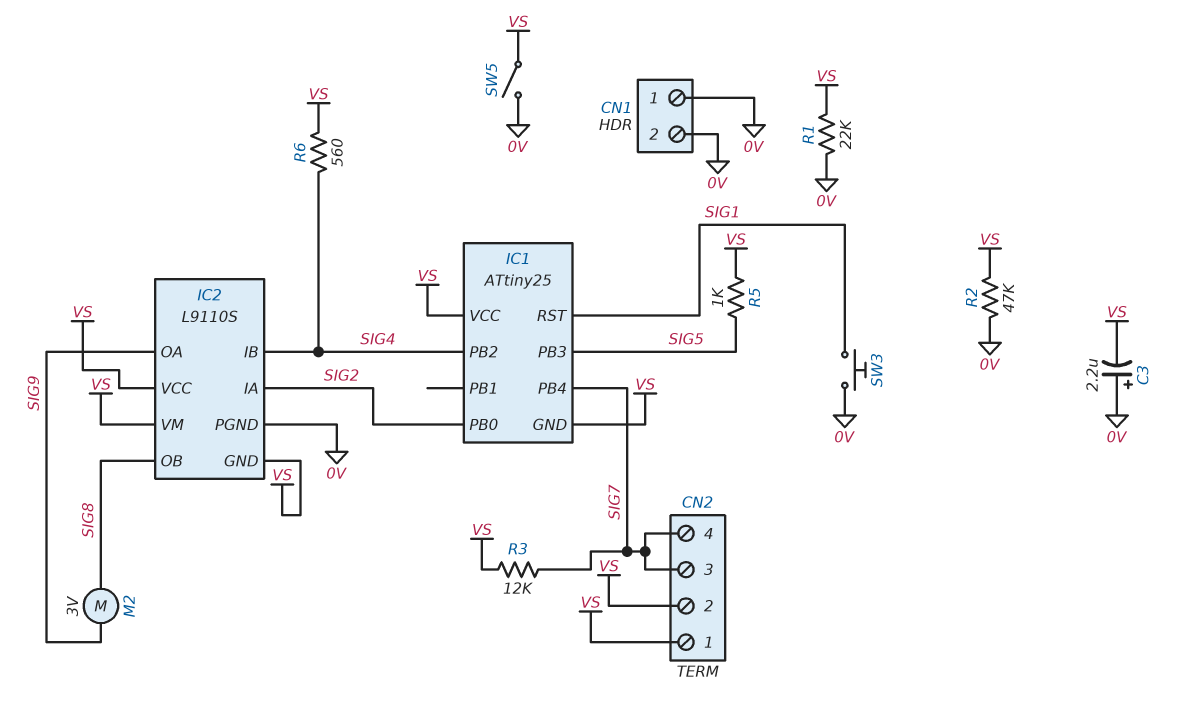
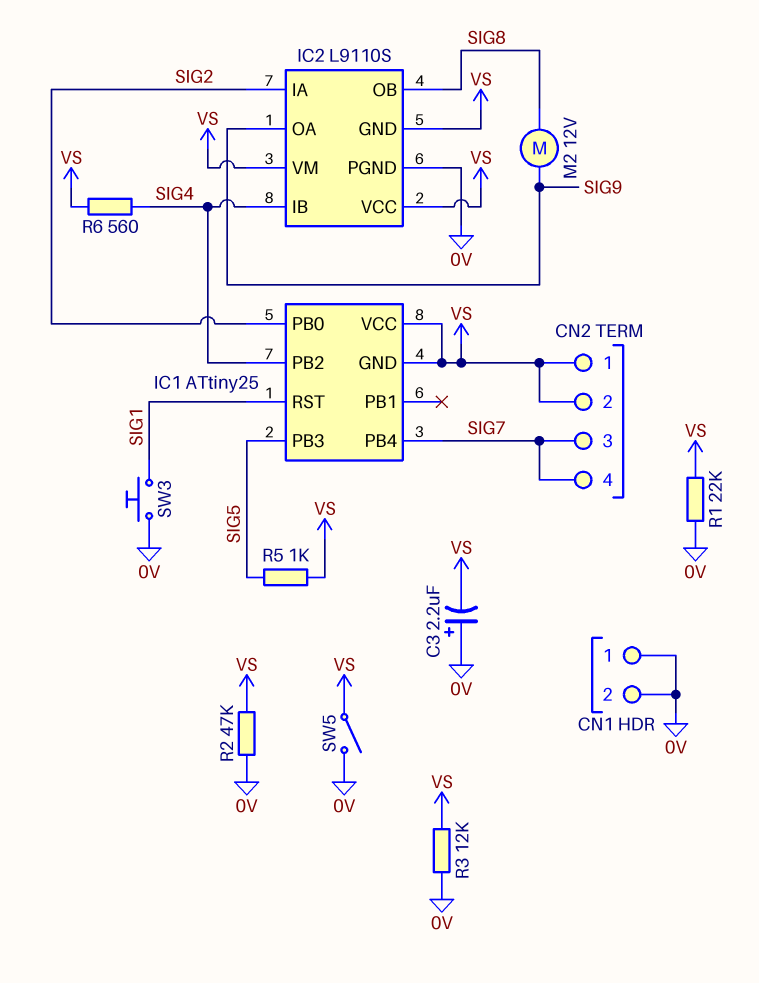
M2: motor 3V (SIG8, SIG9) -> motor 12V (SIG8, SIG9)
R3: 12k (SIG7, VS) -> 12k (0V, VS)

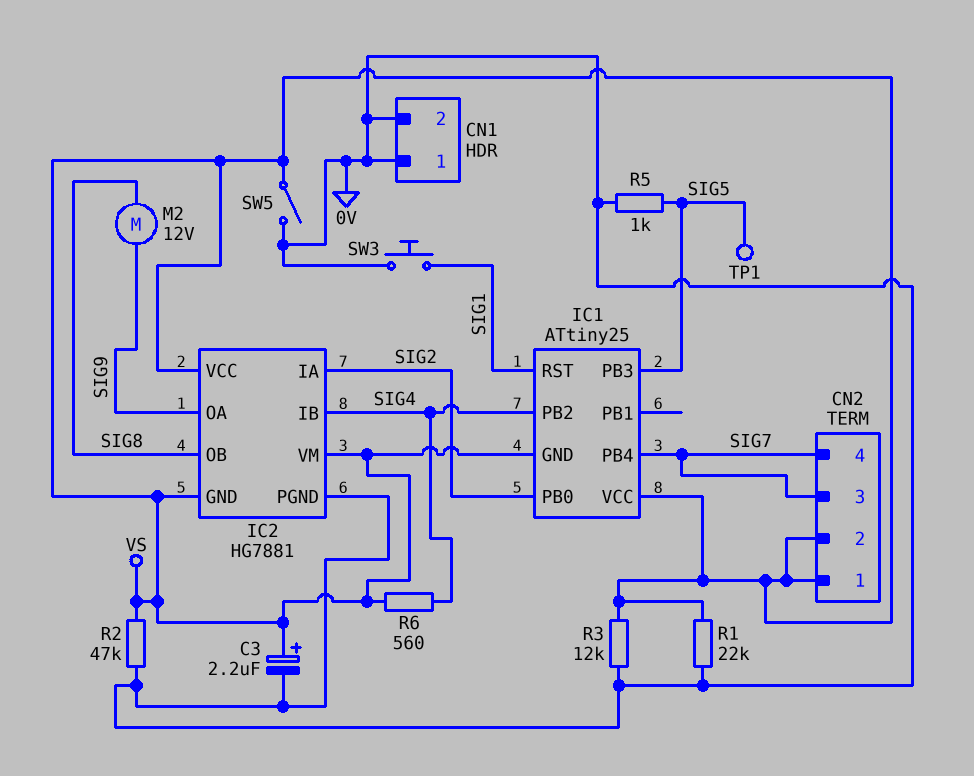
C3: 2.2uF (plus 0V, minus VS) -> 2.2uF (plus VS, minus 0V)
IC2: L9110S -> HG7881
R5: 1k (SIG5, VS) -> 1k (0V, SIG5)
TP1: none -> test point (SIG5)

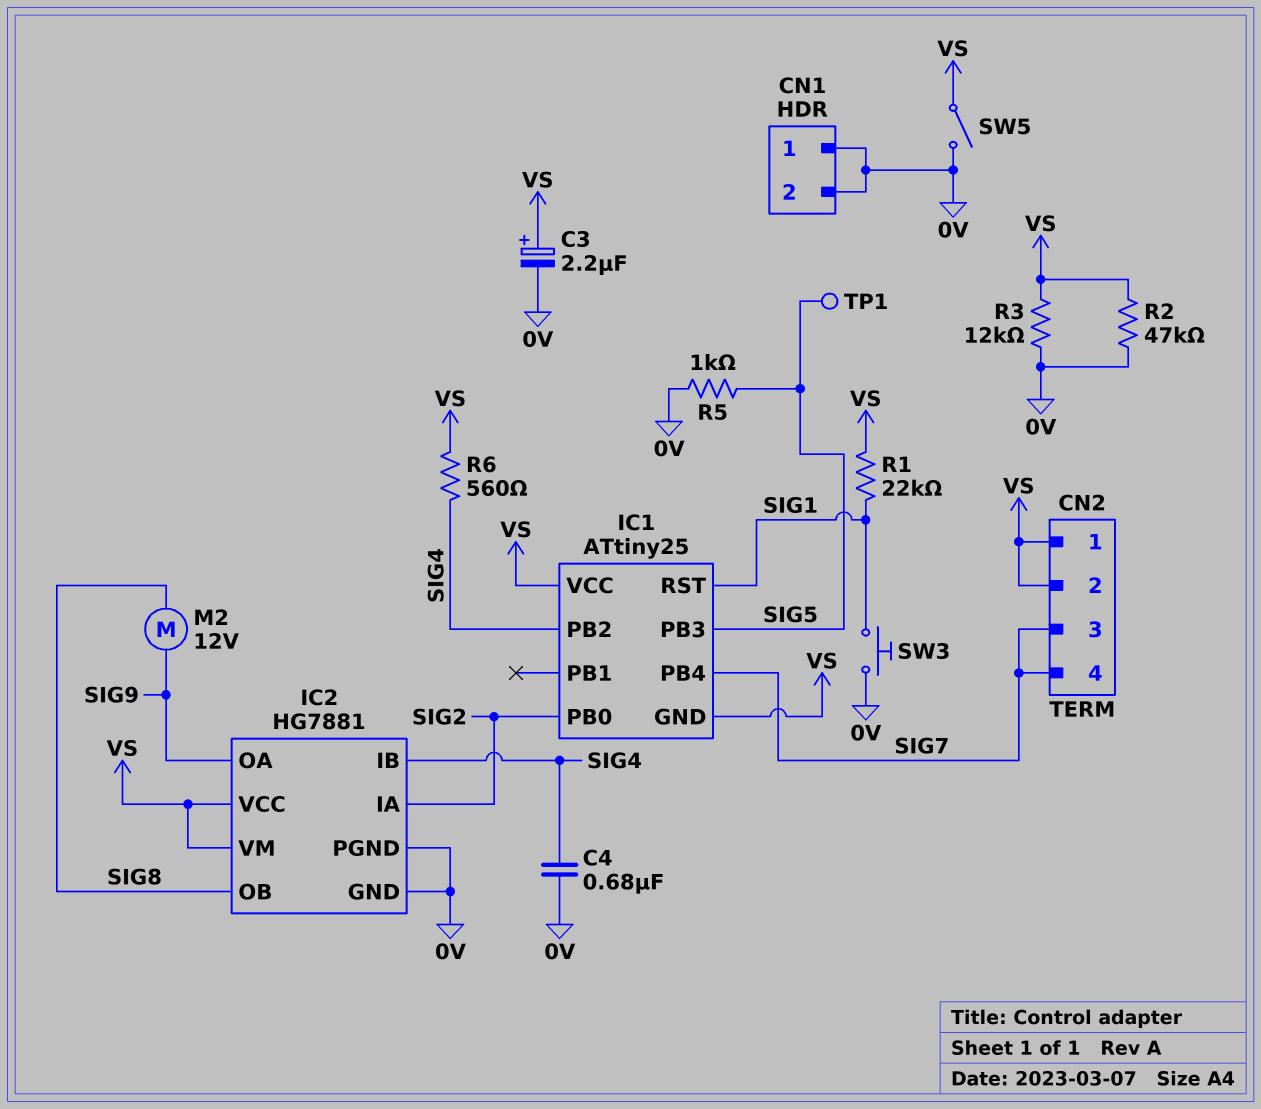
C4: none -> 680nF (0V, SIG4)
IC2 pin GND: VS -> 0V
R1: 22k (0V, VS) -> 22k (SIG1, VS)

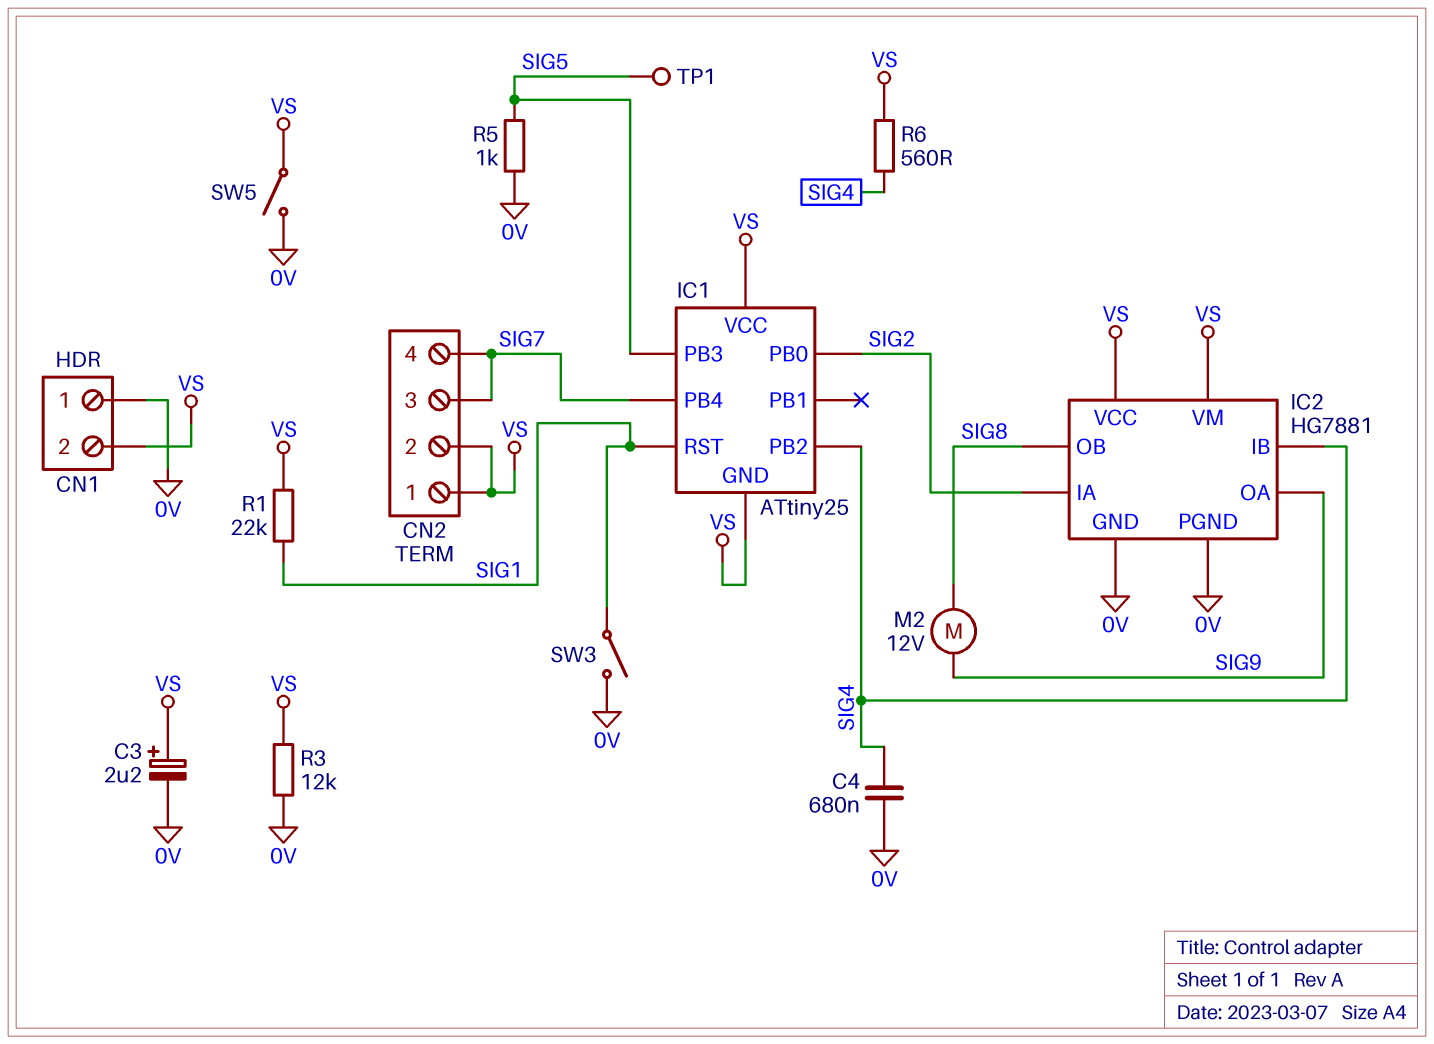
CN1 pin 2: 0V -> VS
R2: 47k (0V, VS) -> none
SW3: button (0V, SIG1) -> switch (0V, SIG1)

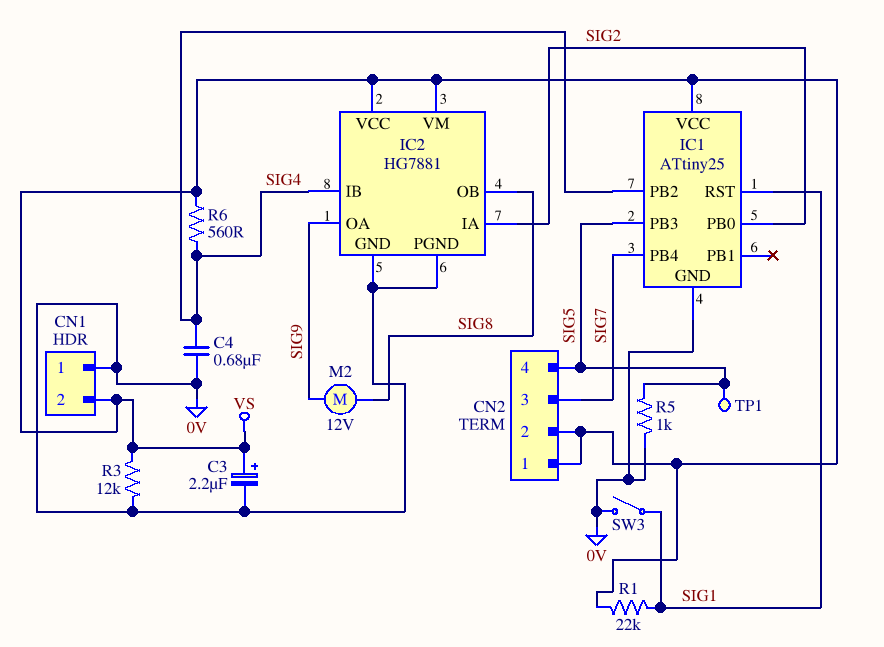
CN2 pin 4: SIG7 -> SIG5
IC1 pin GND: VS -> 0V
SW5: switch (0V, VS) -> none

